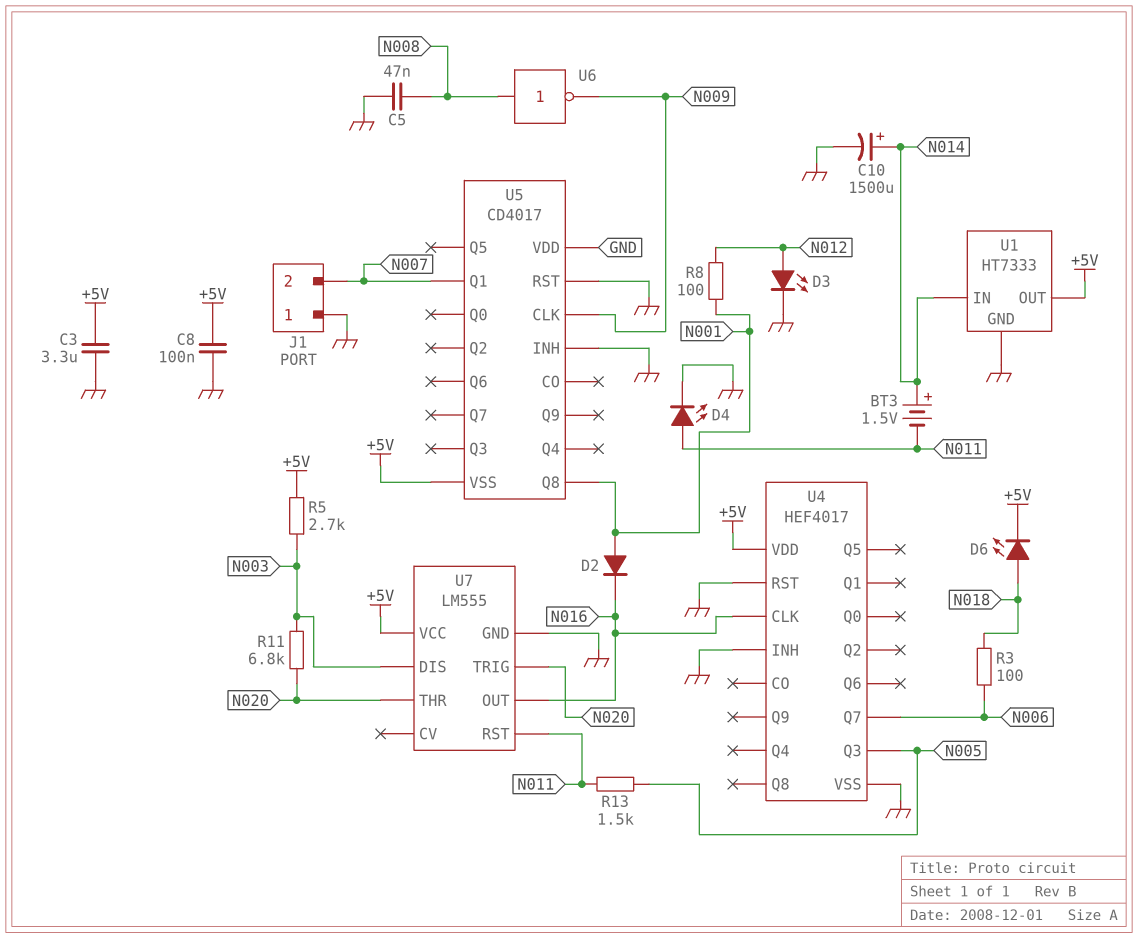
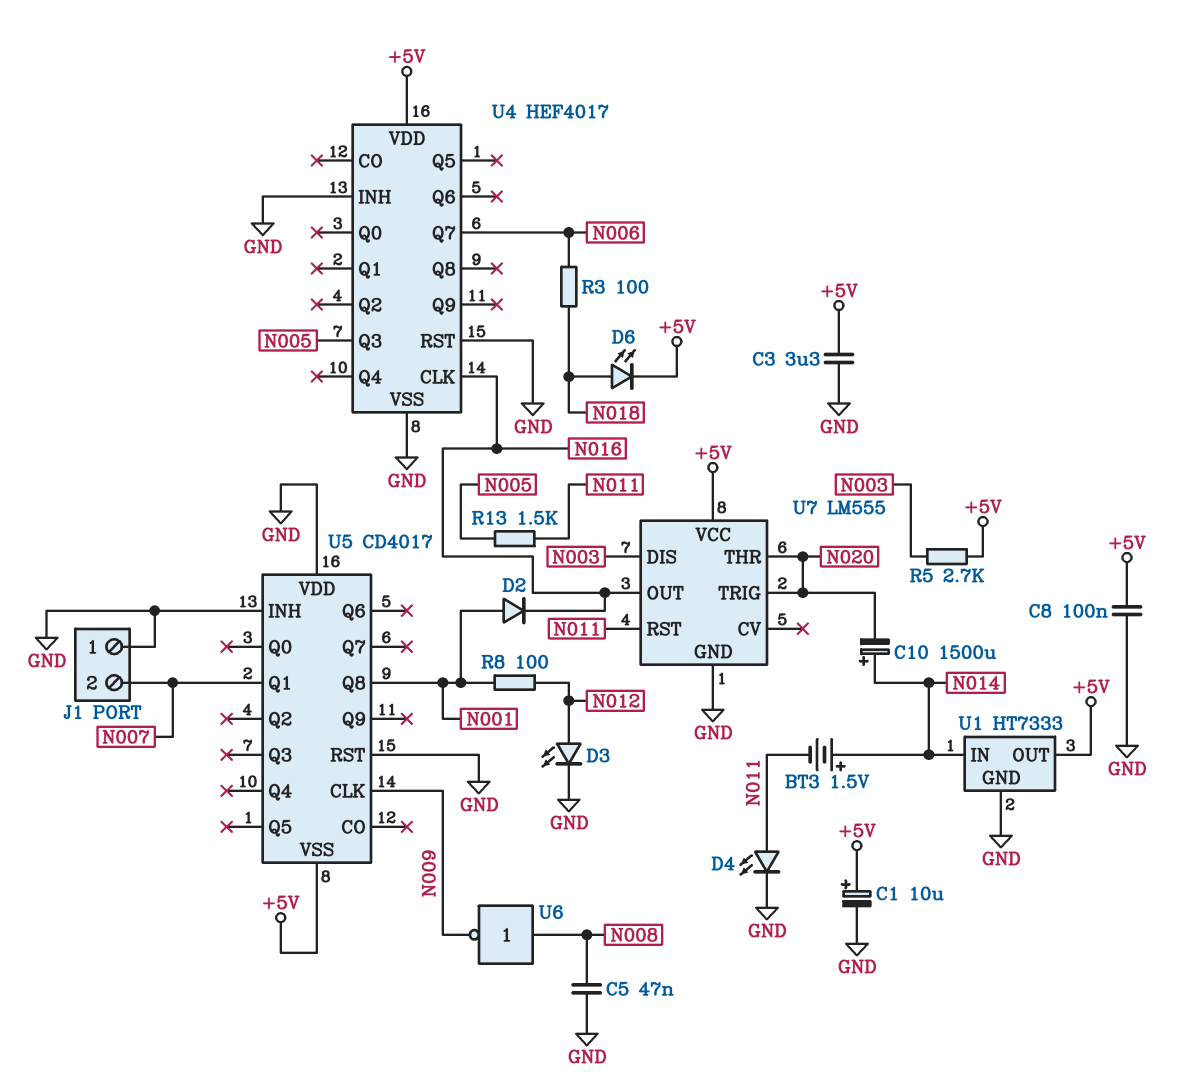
C1: none -> 10uF (plus +5V, minus GND)
C10: 1500uF (plus N014, minus GND) -> 1500uF (plus N014, minus N020)
R11: 6.8k (N003, N020) -> none

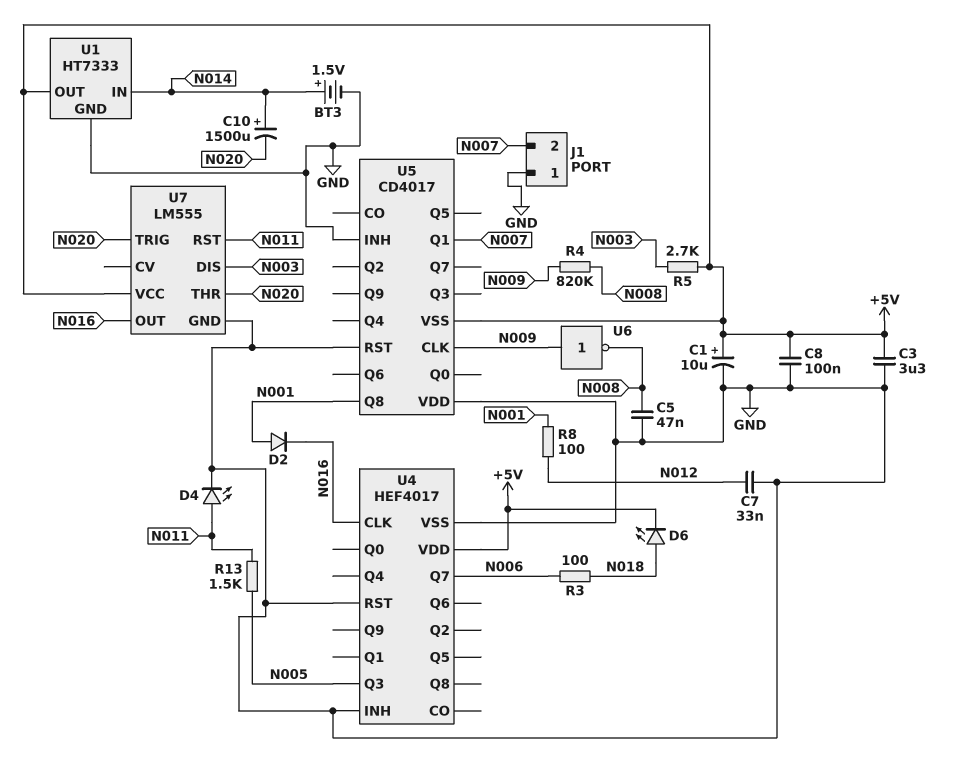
BT3: 1.5V (plus N014, minus N011) -> 1.5V (plus N014, minus GND)
C7: none -> 33nF (GND, N012)
D3: LED (A N012, K GND) -> none
R4: none -> 820k (N008, N009)
U6: NOT (in N008, out N009) -> NOT (in N009, out N008)

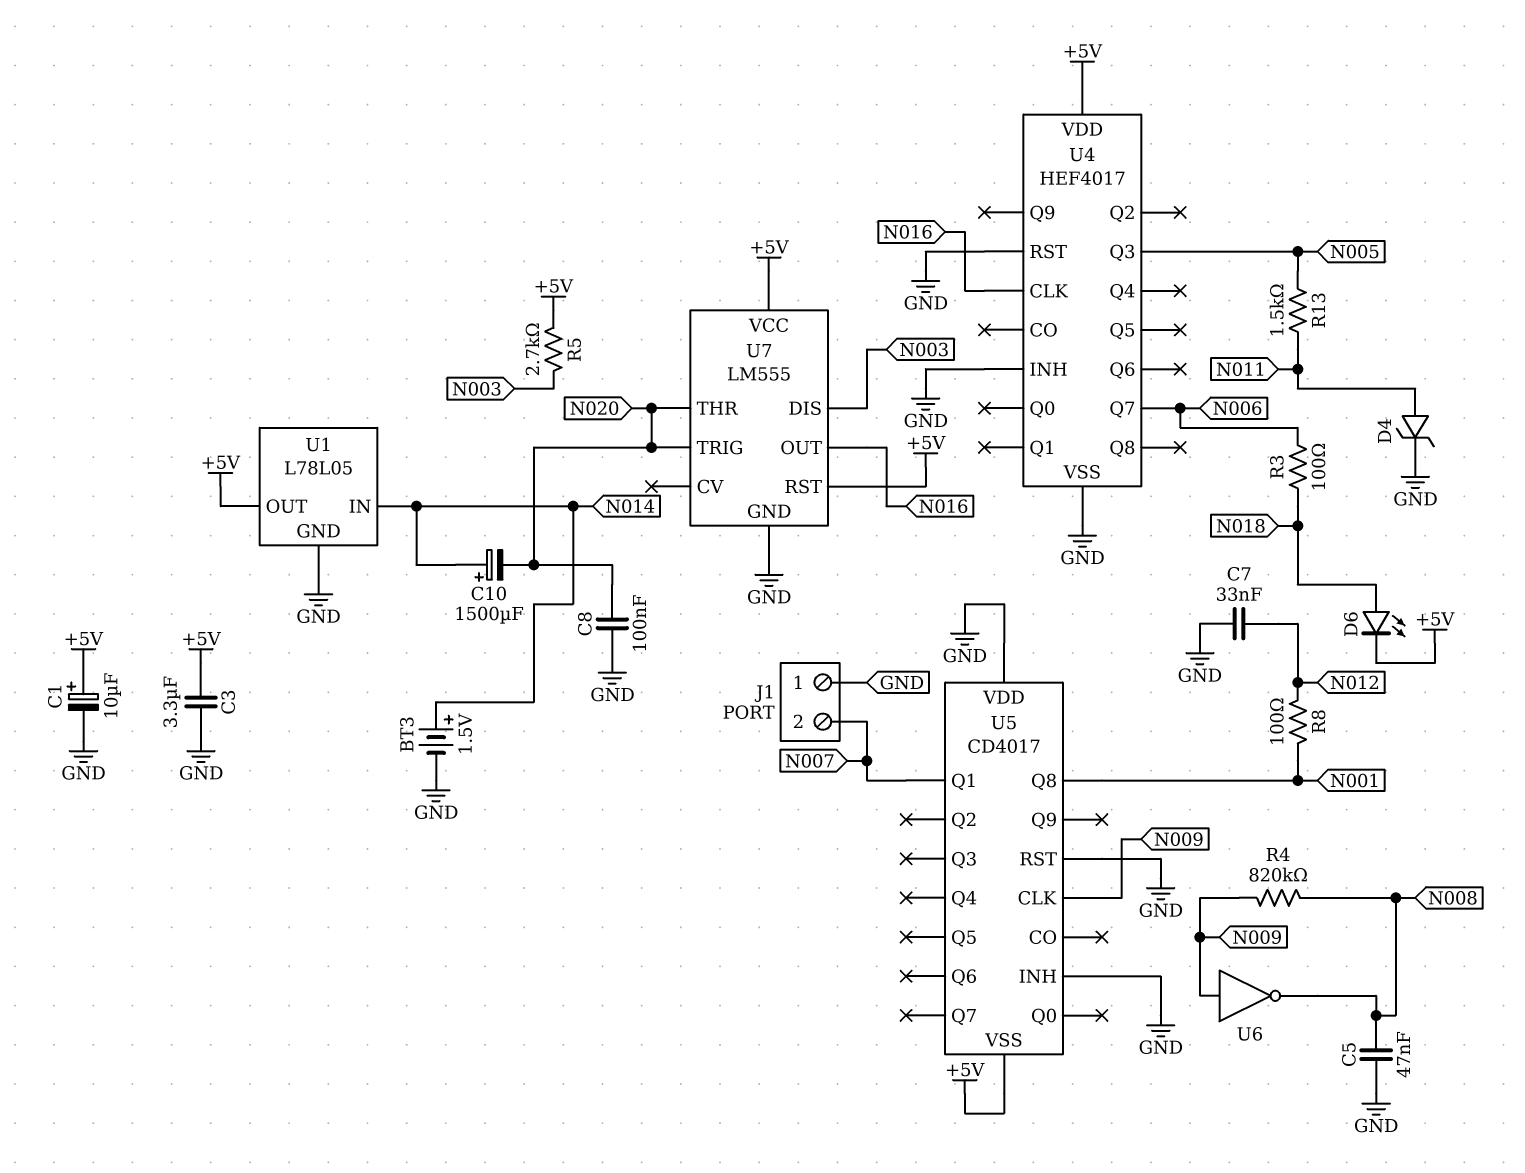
C8: 100nF (+5V, GND) -> 100nF (GND, N020)
D2: diode (A N001, K N016) -> none
D4: LED (A N011, K GND) -> zener (A N011, K GND)
U1: HT7333 -> L78L05
U7 pin RST: N011 -> +5V

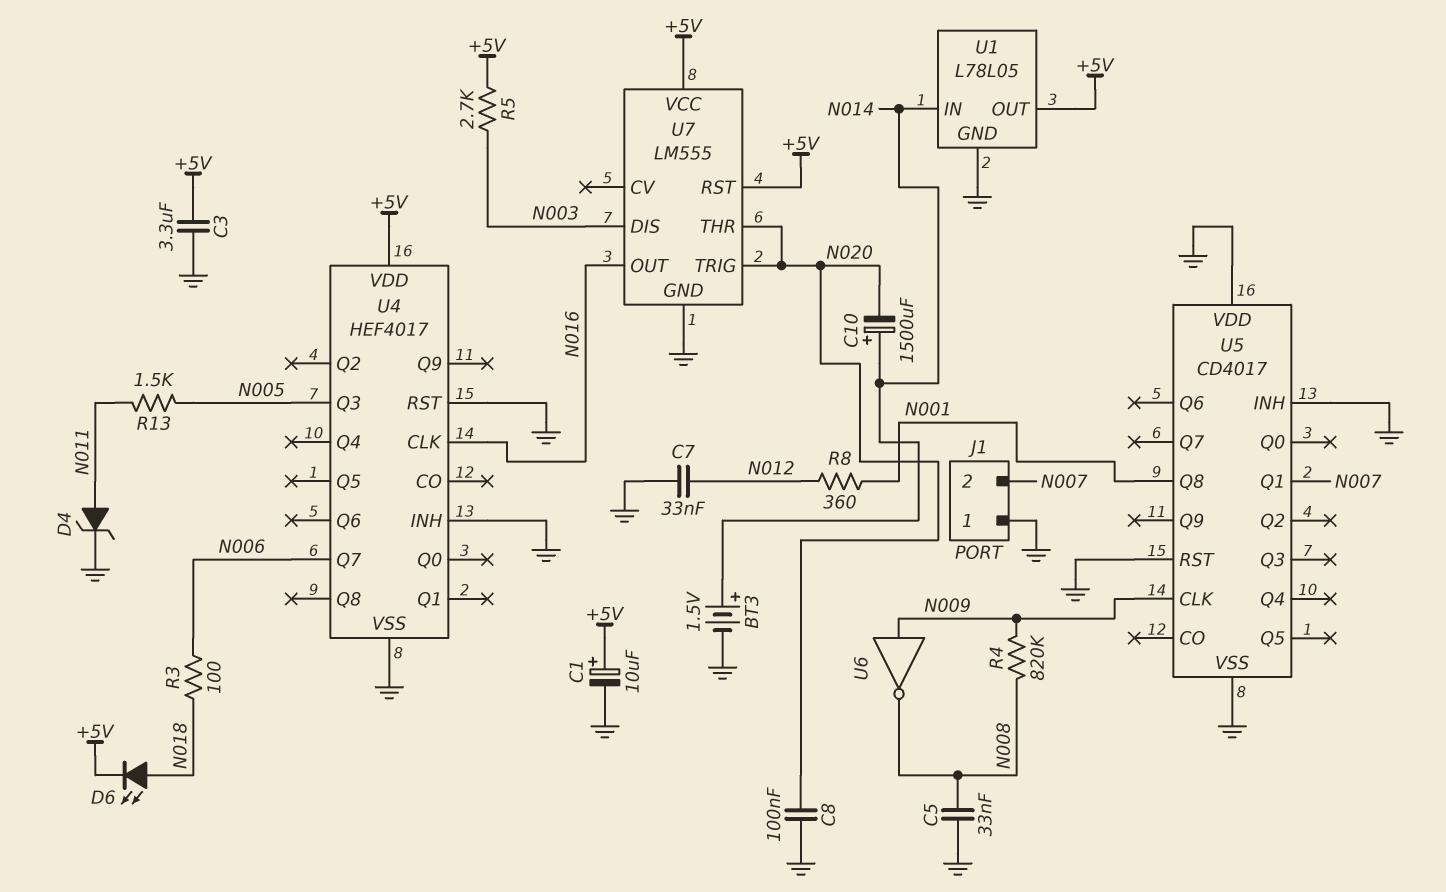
C5: 47nF (GND, N008) -> 33nF (GND, N008)
R8: 100 (N001, N012) -> 360 (N001, N012)
U5 pin VSS: +5V -> GND

